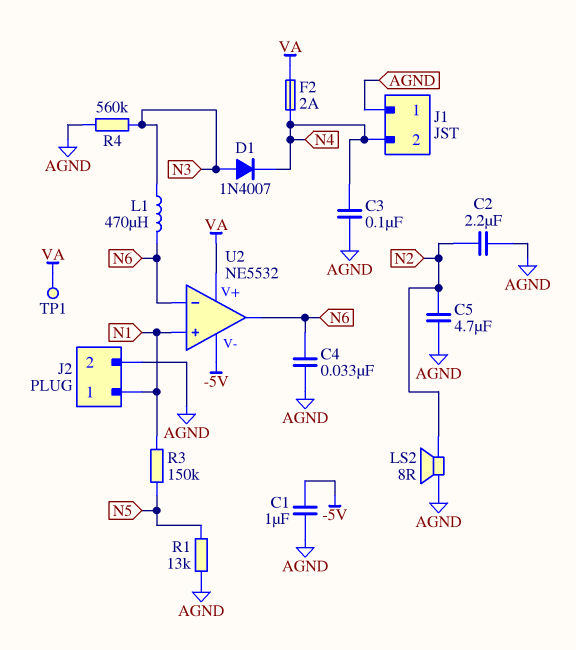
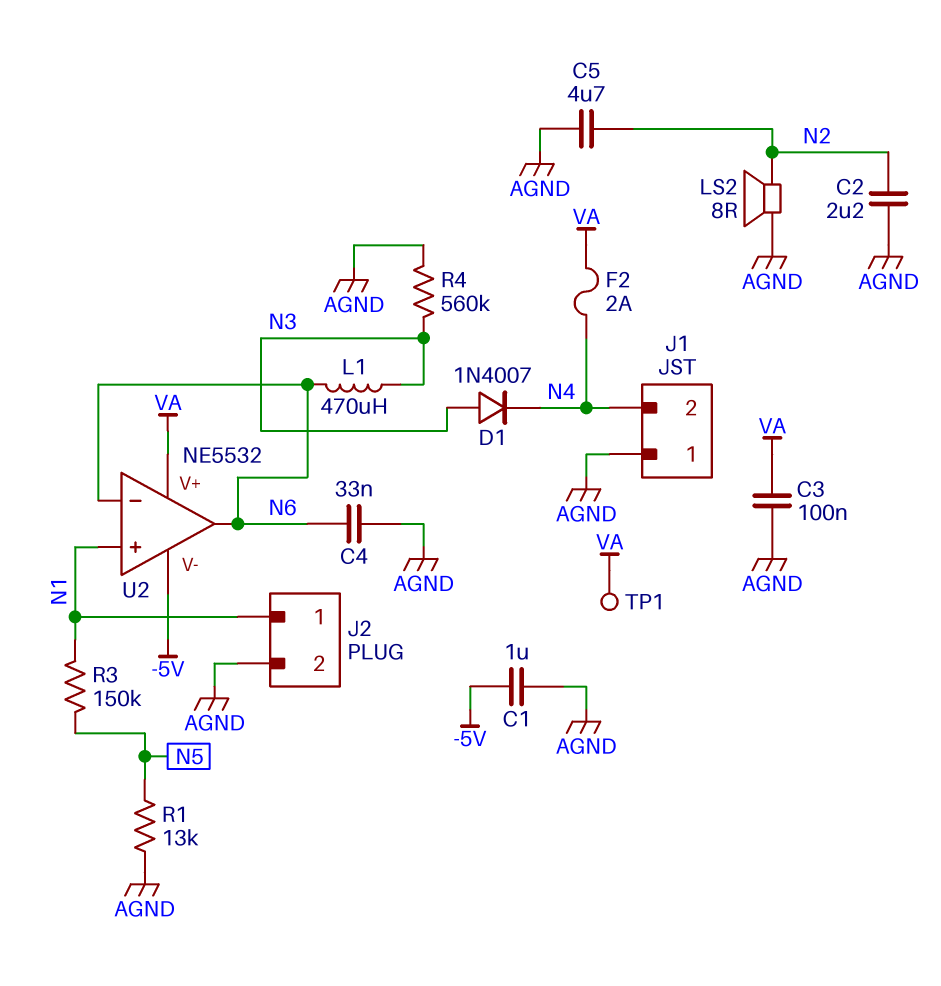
C3: 100nF (AGND, N4) -> 100nF (AGND, VA)

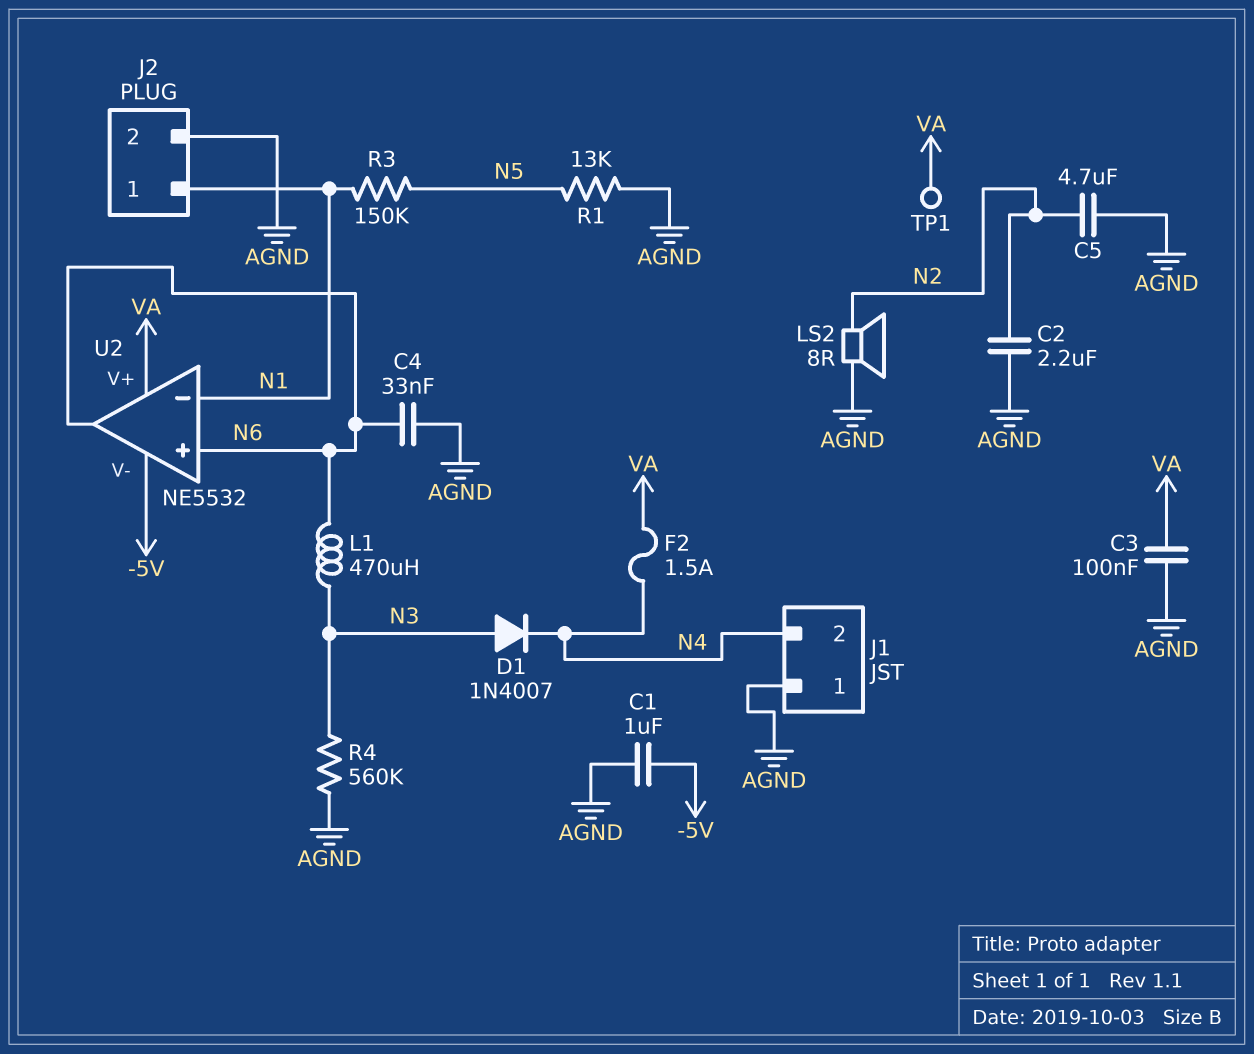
F2: 2A (N4, VA) -> 1.5A (N4, VA)
U2 pin in+: N1 -> N6
U2 pin in-: N6 -> N1

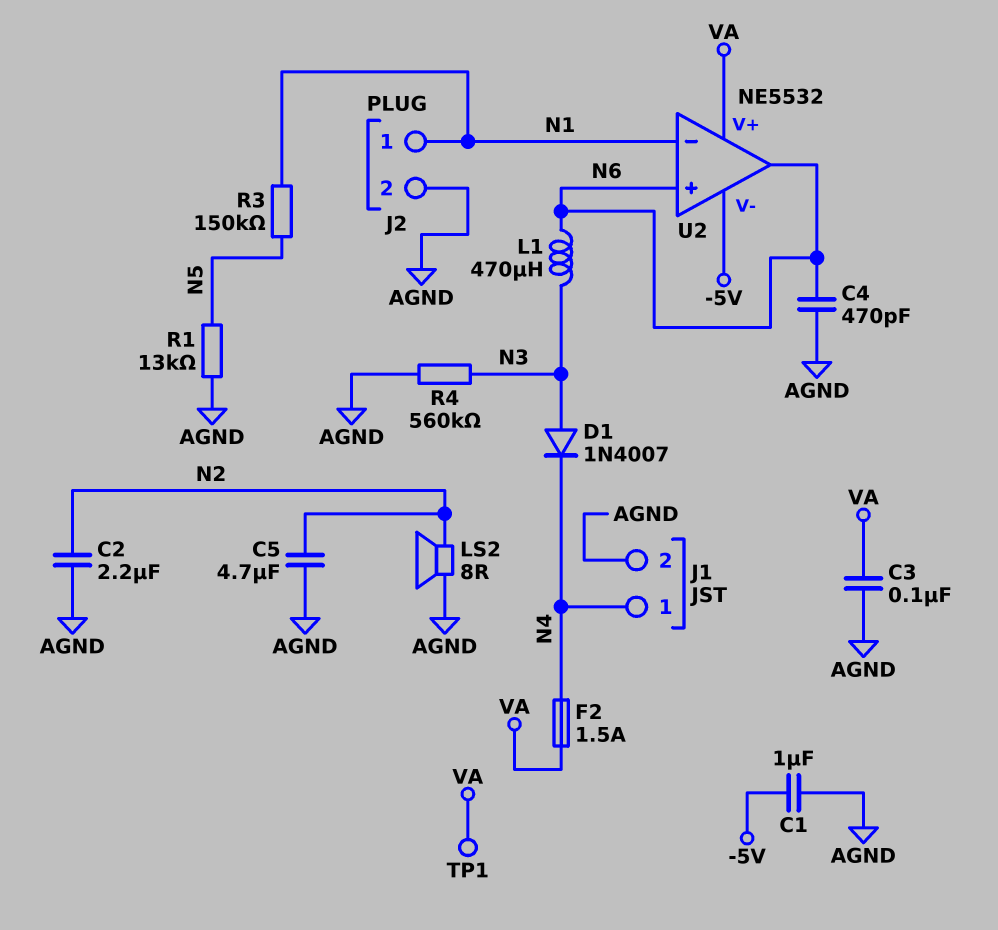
C4: 33nF (AGND, N6) -> 470pF (AGND, N6)
J1 pin 1: AGND -> N4
J1 pin 2: N4 -> AGND

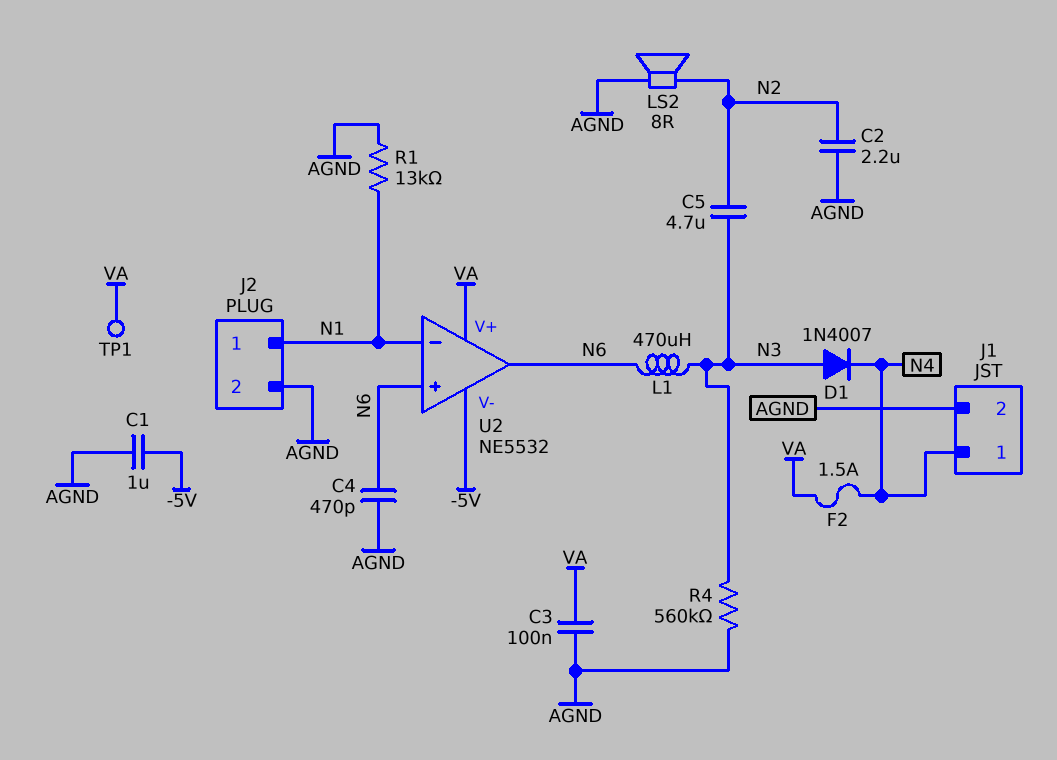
C5: 4.7uF (AGND, N2) -> 4.7uF (N2, N3)
R1: 13k (AGND, N5) -> 13k (AGND, N1)
R3: 150k (N1, N5) -> none

